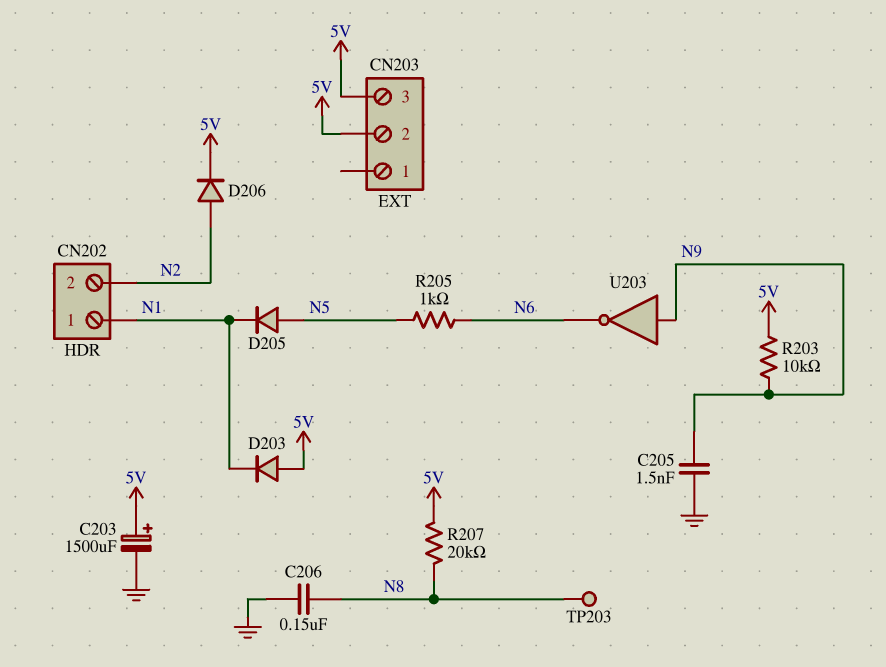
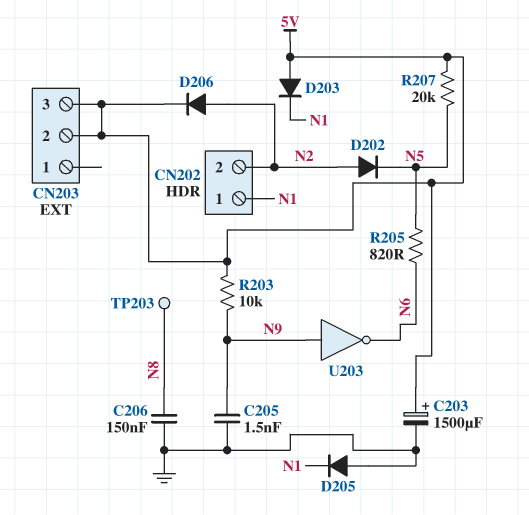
D202: none -> diode (A N2, K N5)
D205: diode (A N5, K N1) -> diode (A GND, K N1)
R205: 1k (N5, N6) -> 820 (N5, N6)
R207: 20k (5V, N8) -> 20k (5V, N5)

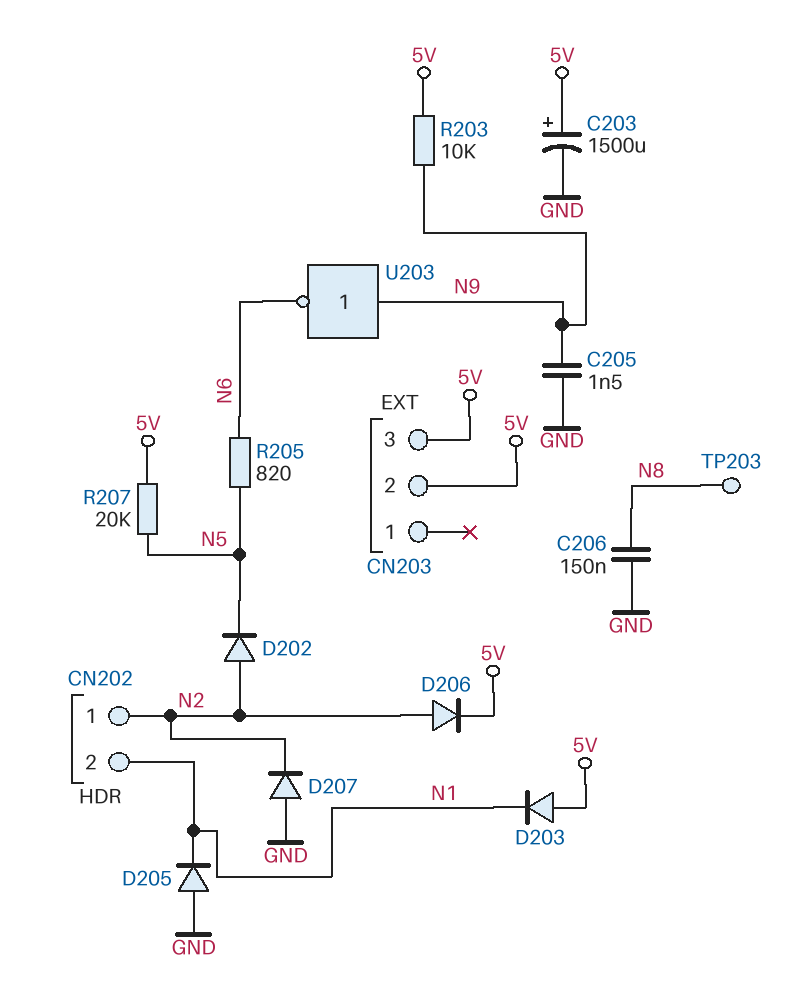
CN202 pin 1: N1 -> N2
CN202 pin 2: N2 -> N1
D207: none -> diode (A GND, K N2)

